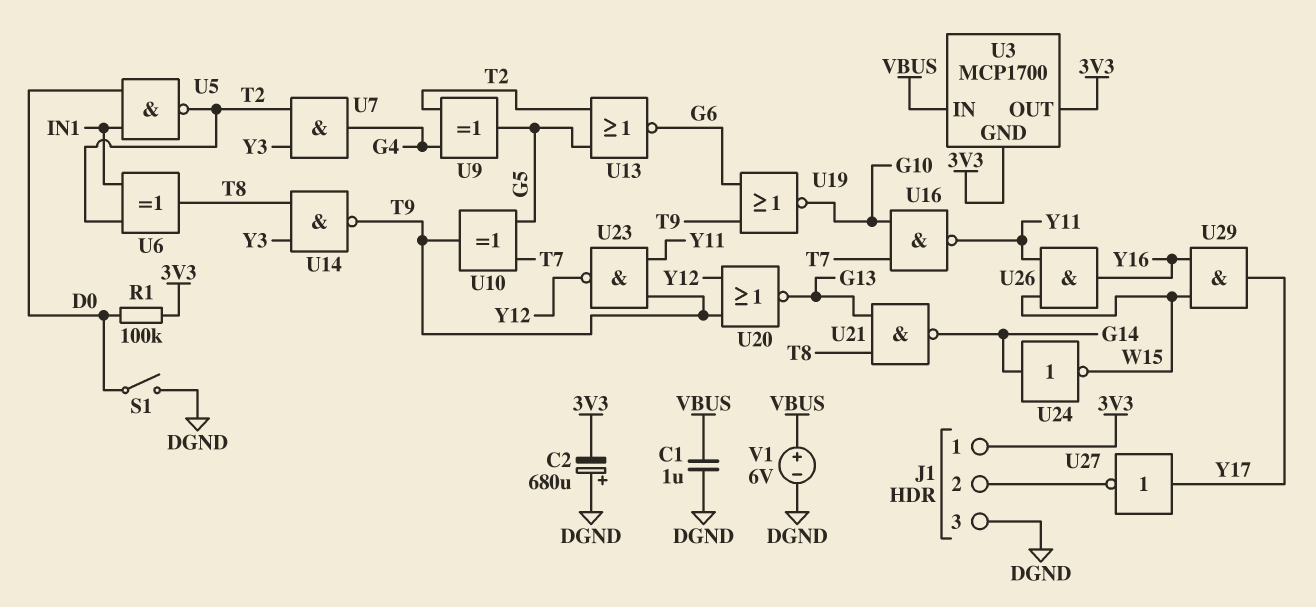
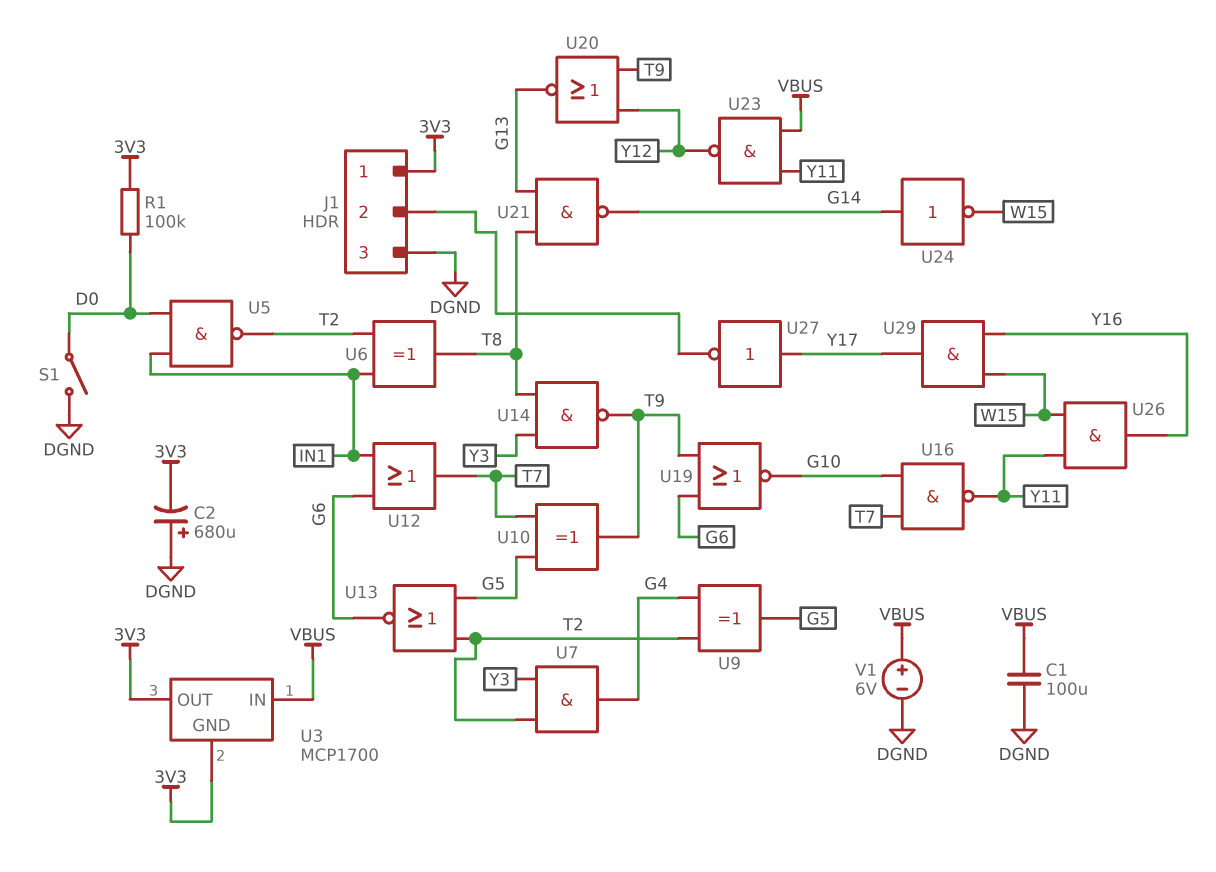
C1: 1uF (DGND, VBUS) -> 100uF (DGND, VBUS)
U12: none -> OR (in G6, in IN1, out T7)
U23: NAND (in T9, in Y11, out Y12) -> NAND (in VBUS, in Y11, out Y12)

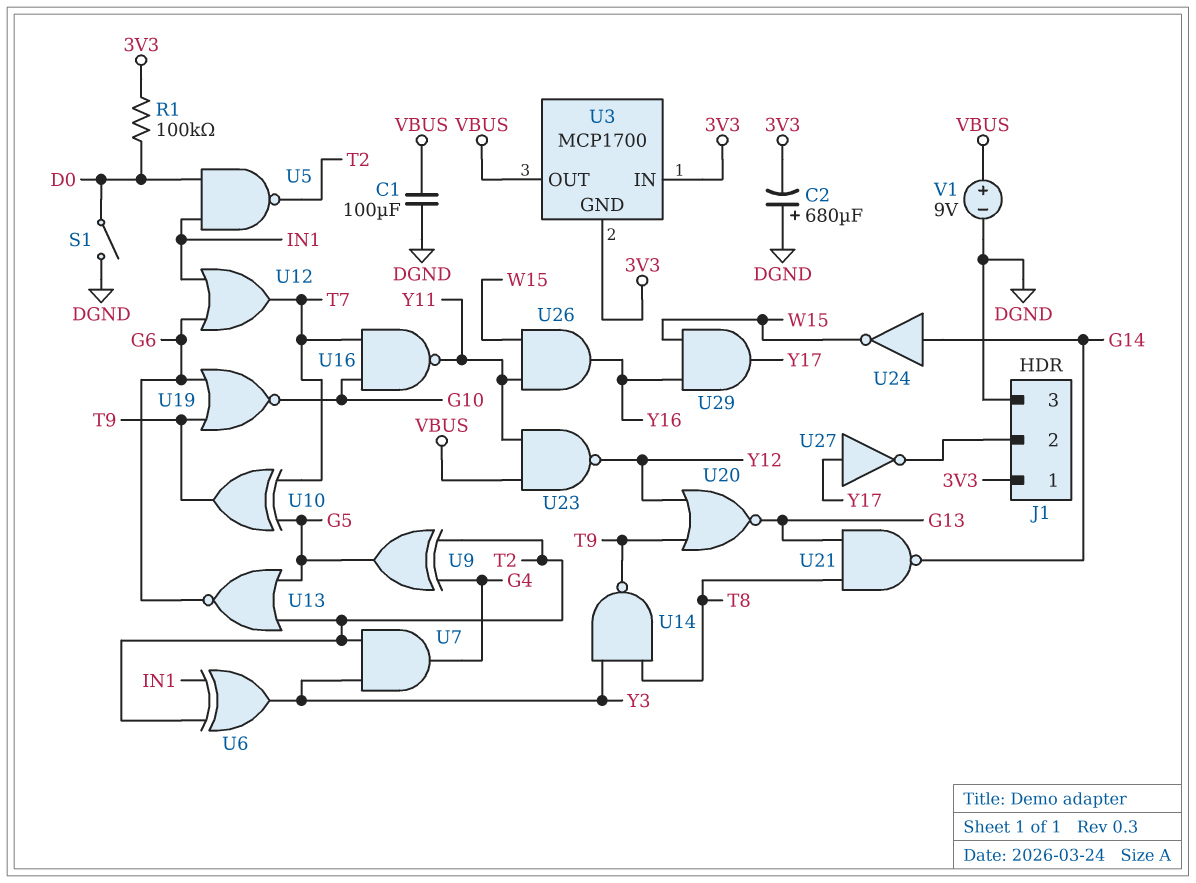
U3 pin IN: VBUS -> 3V3
U3 pin OUT: 3V3 -> VBUS
U6: XOR (in IN1, in T2, out T8) -> XOR (in IN1, in T2, out Y3)
V1: 6V (plus VBUS, minus DGND) -> 9V (plus VBUS, minus DGND)

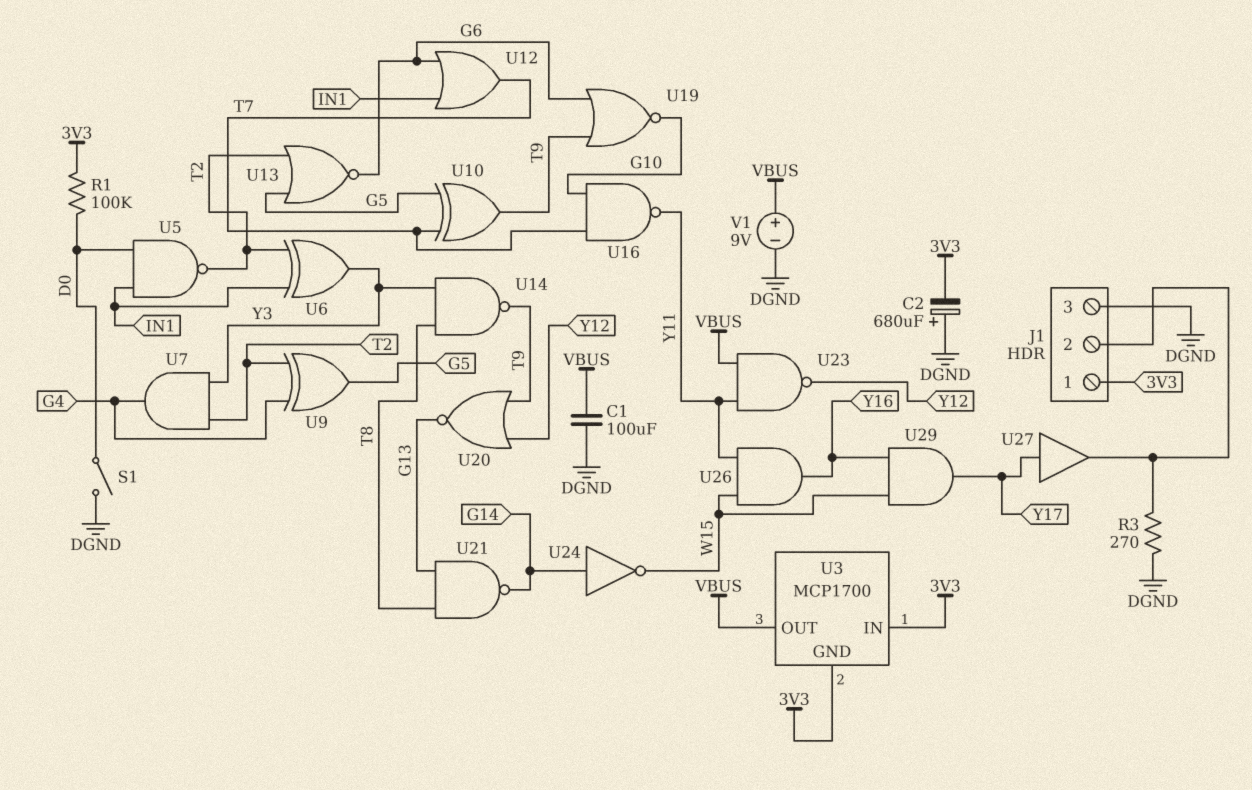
R3: none -> 270 (DGND, J1/2)
U27: NOT (in Y17, out J1/2) -> buffer (in Y17, out J1/2)

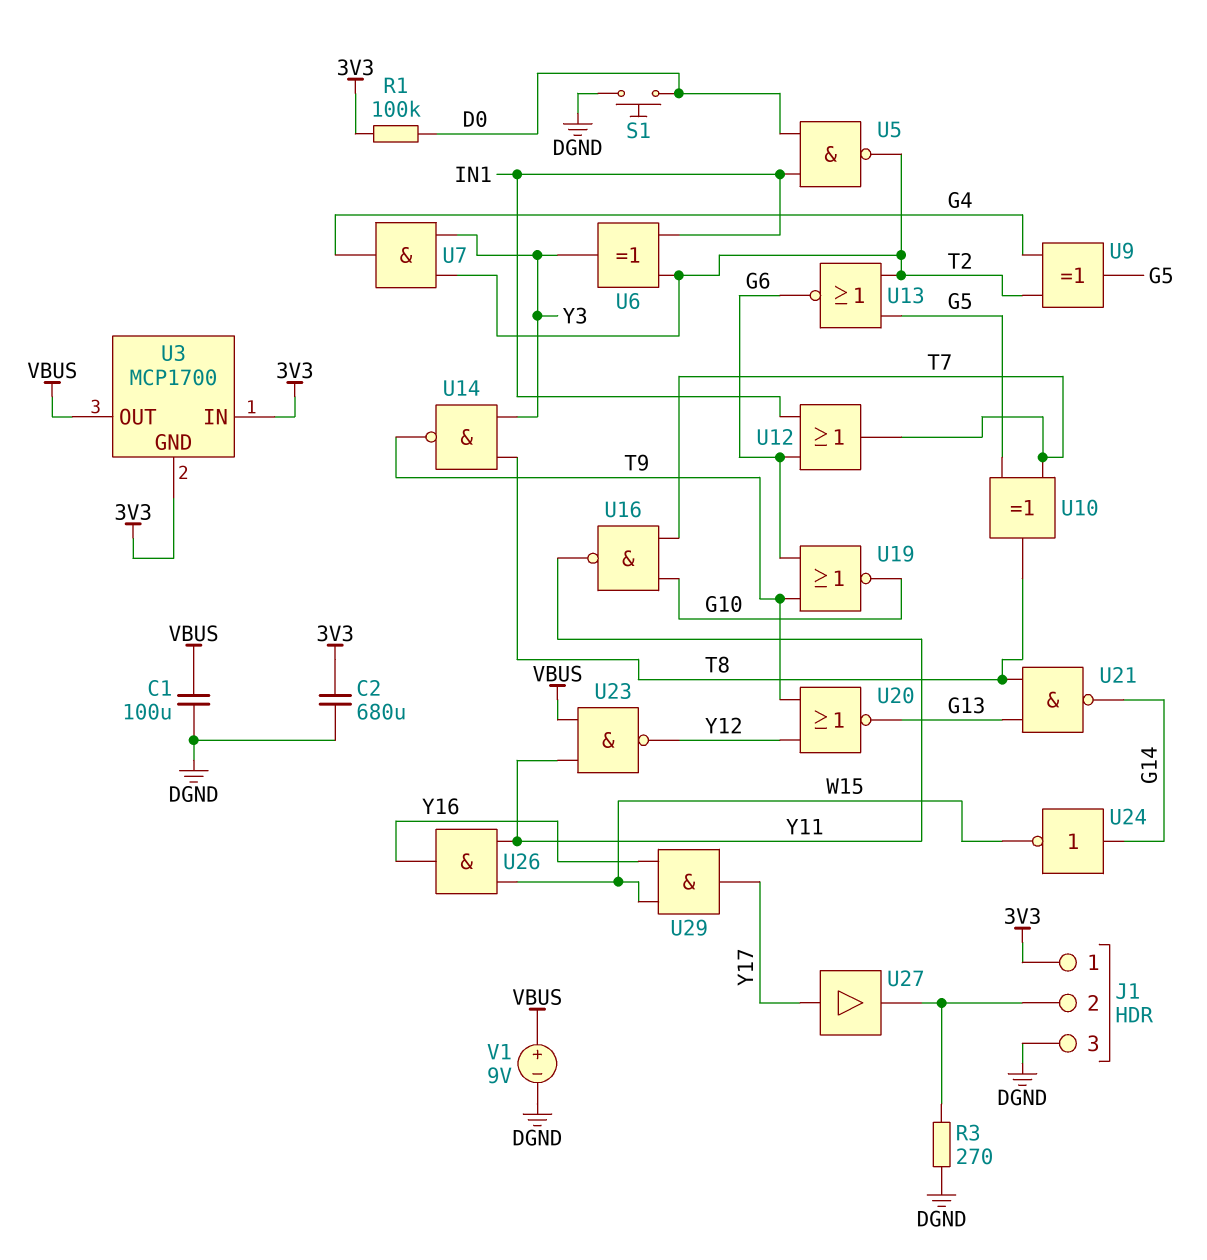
C2: 680uF (plus DGND, minus 3V3) -> 680uF (3V3, DGND)
S1: switch (D0, DGND) -> button (D0, DGND)
U10: XOR (in G5, in T7, out T9) -> XOR (in G5, in T7, out T8)

